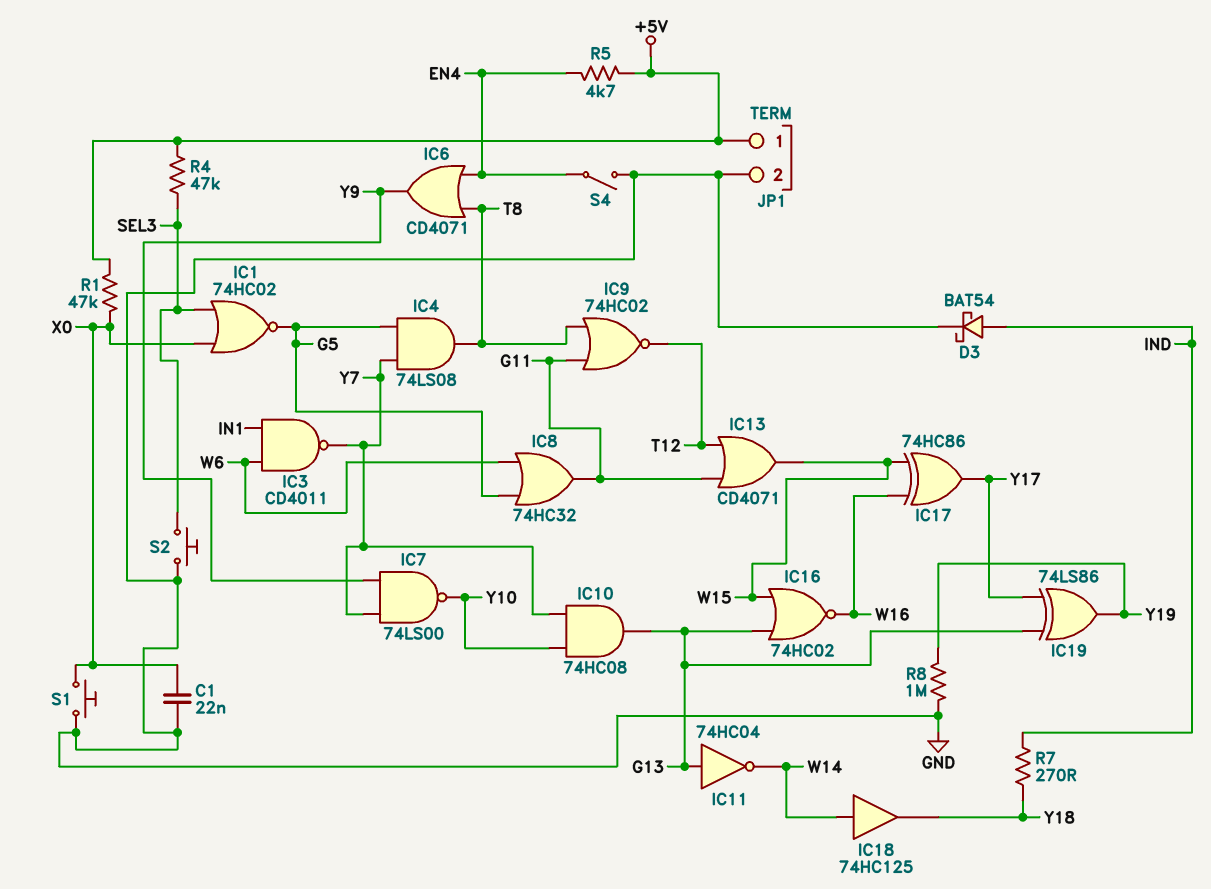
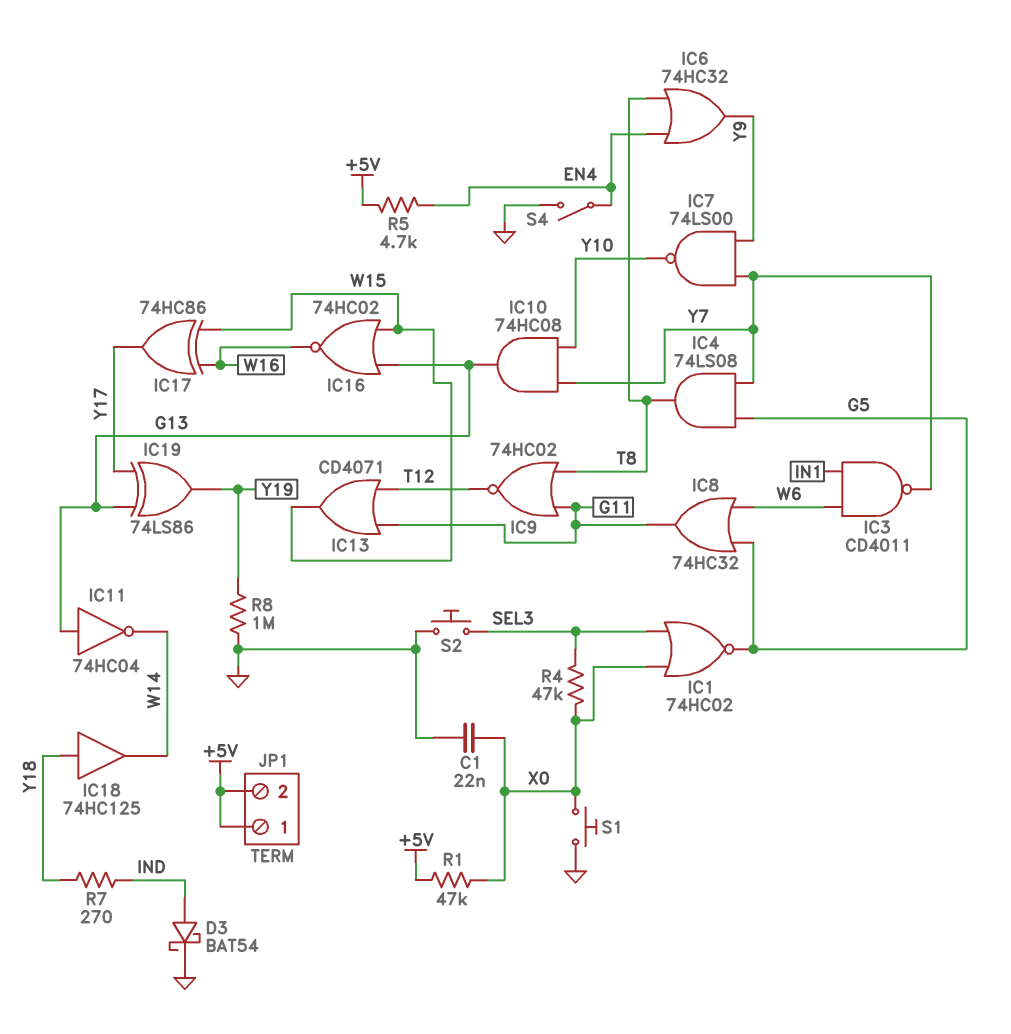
IC6: OR CD4071 (in EN4, in T8, out Y9) -> OR 74HC32 (in EN4, in T8, out Y9)
IC18: buffer 74HC125 (in W14, out Y18) -> buffer 74HC125 (in Y18, out W14)
JP1 pin 2: GND -> +5V
R4: 47k (+5V, SEL3) -> 47k (SEL3, X0)

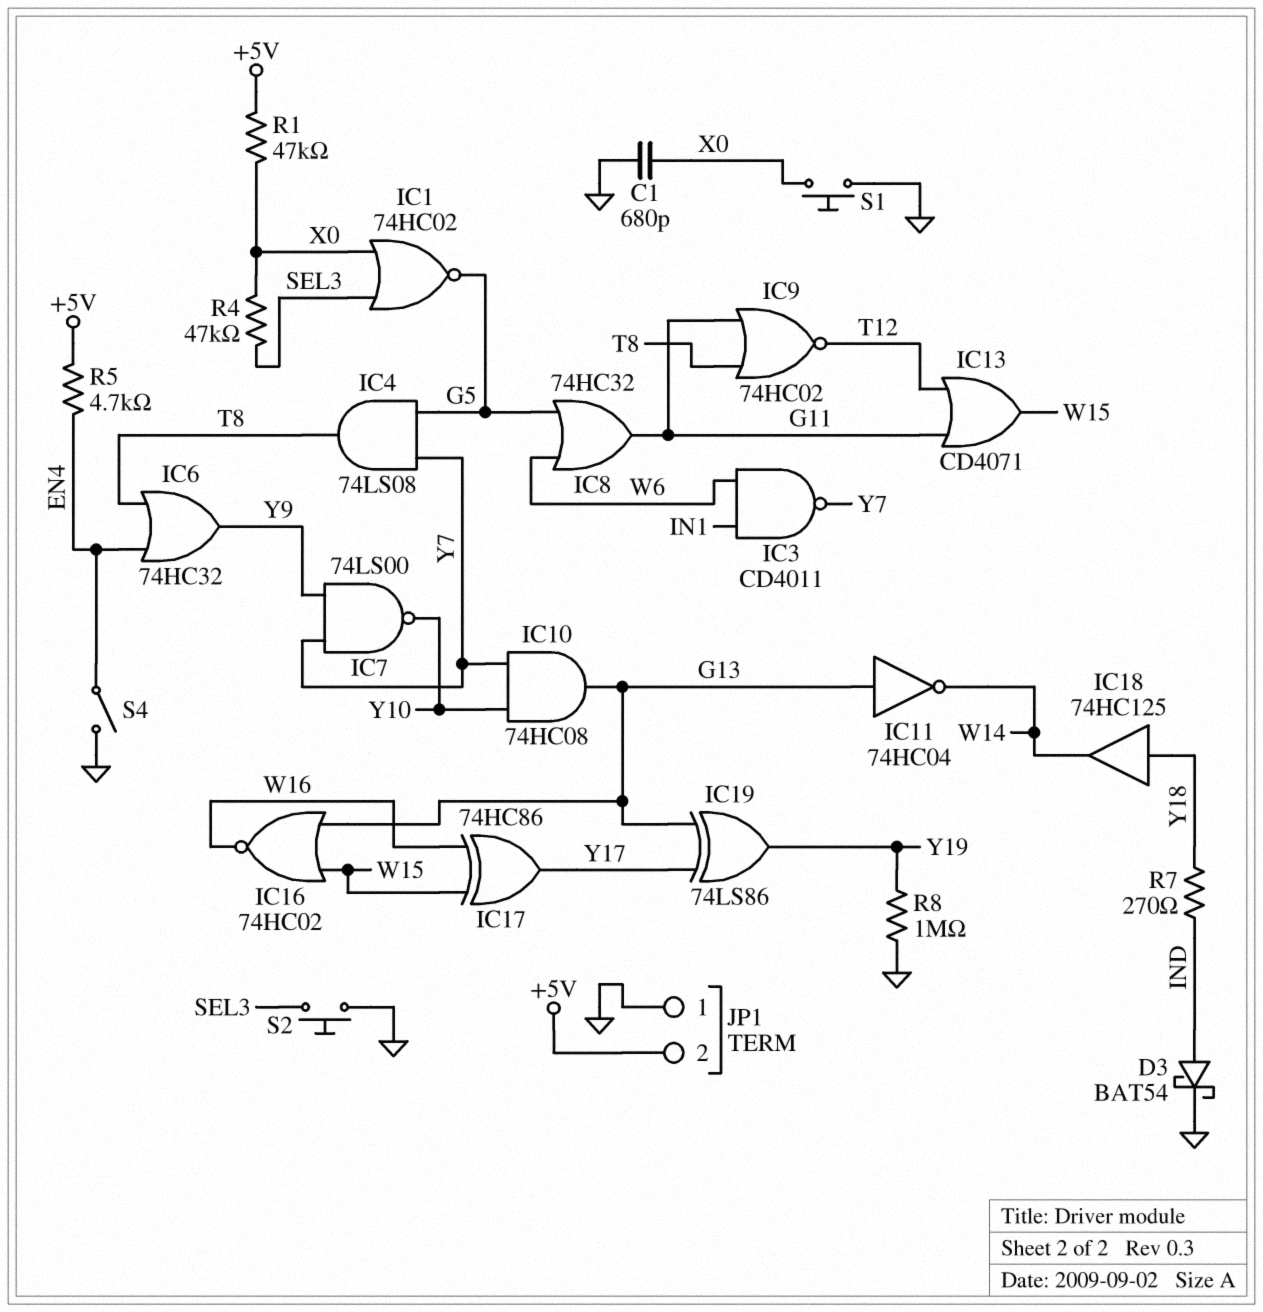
C1: 22nF (GND, X0) -> 680pF (GND, X0)
JP1 pin 1: +5V -> GND

